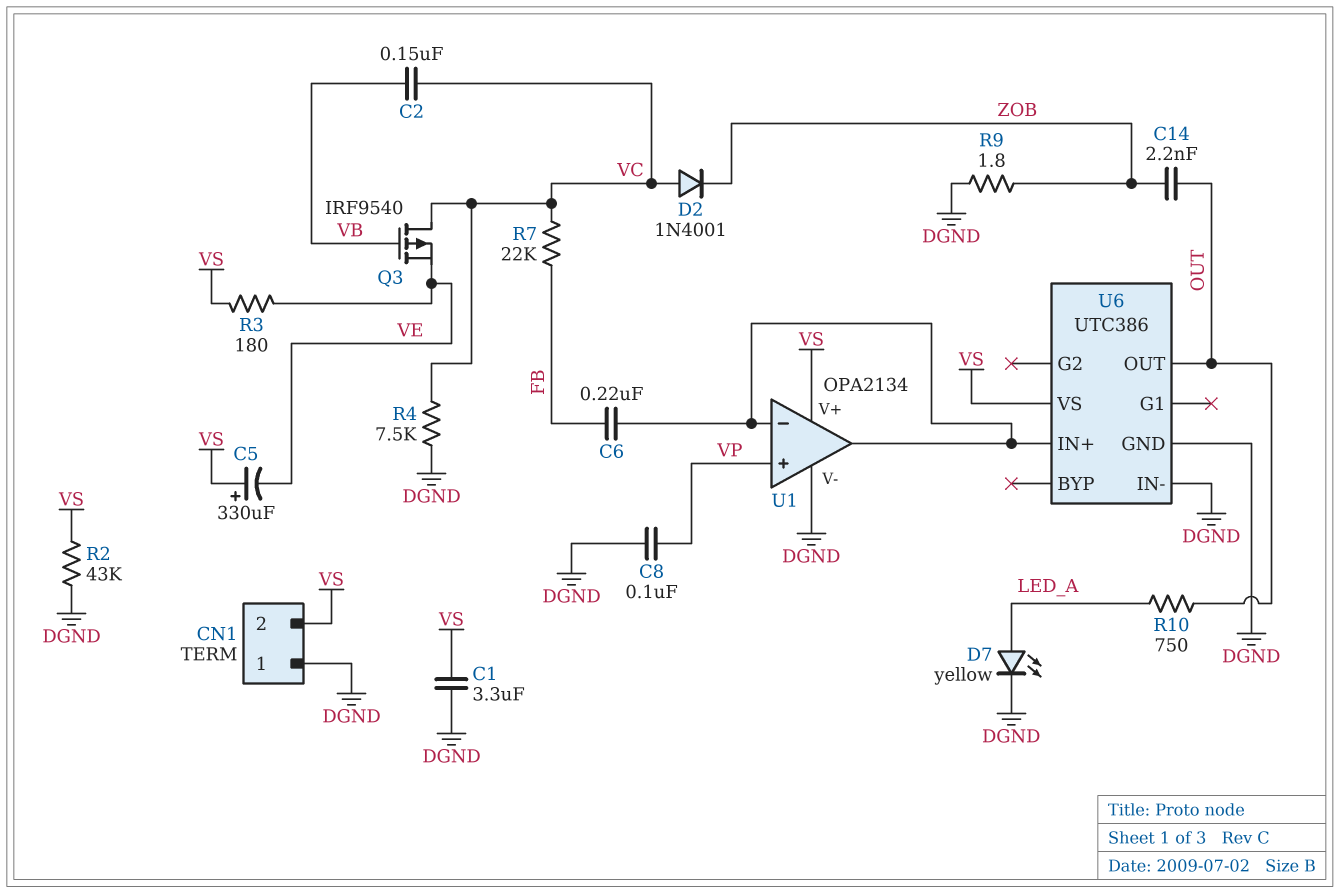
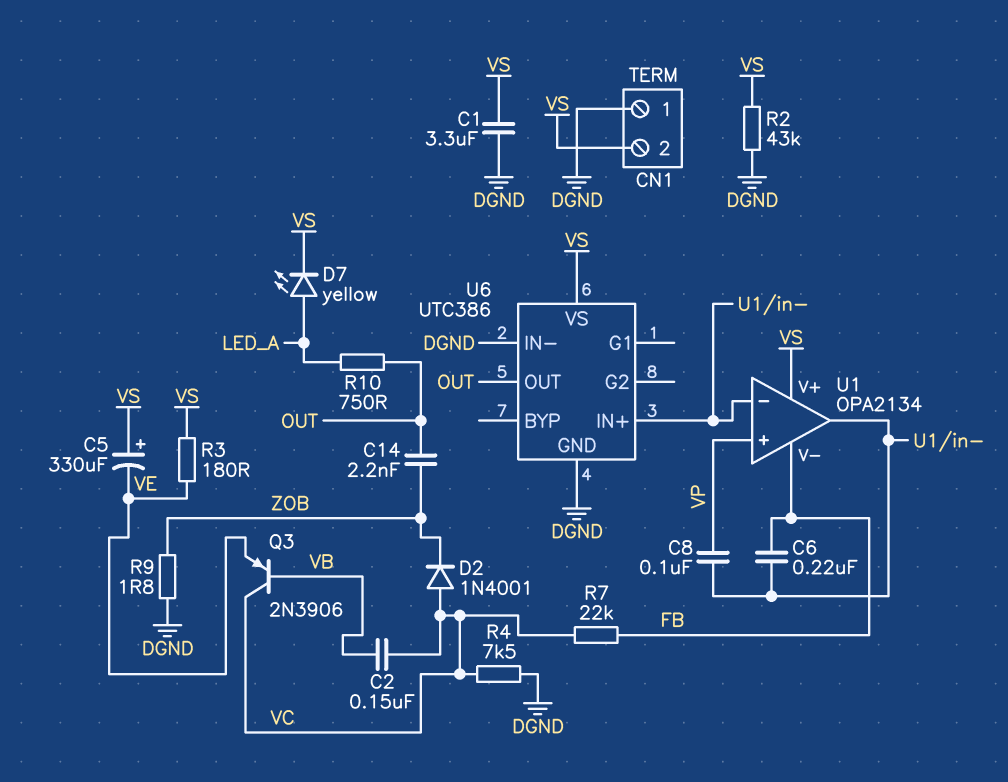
C8: 100nF (DGND, VP) -> 100nF (U1/in-, VP)
D7: LED yellow (A LED_A, K DGND) -> LED yellow (A LED_A, K VS)
Q3: PMOS IRF9540 (G VB, D VC, S VE) -> PNP 2N3906 (B VB, C VC, E VE)
U1 pin V-: DGND -> FB

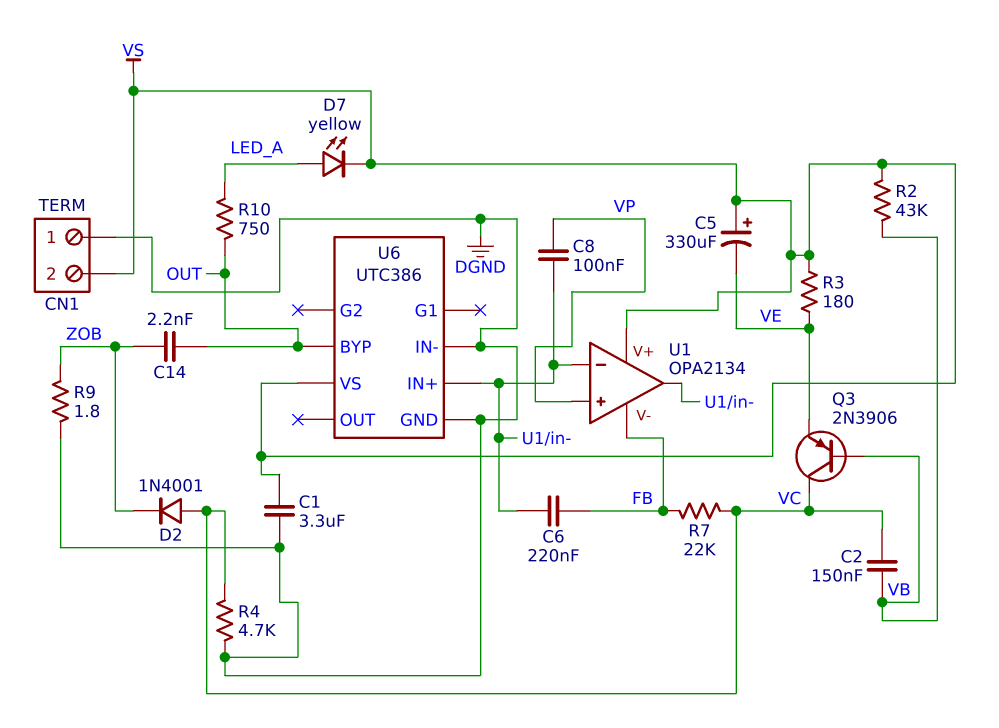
R2: 43k (DGND, VS) -> 43k (VB, VS)
R4: 7.5k (DGND, VC) -> 4.7k (DGND, VC)
U6 pin BYP: none -> OUT
U6 pin OUT: OUT -> none

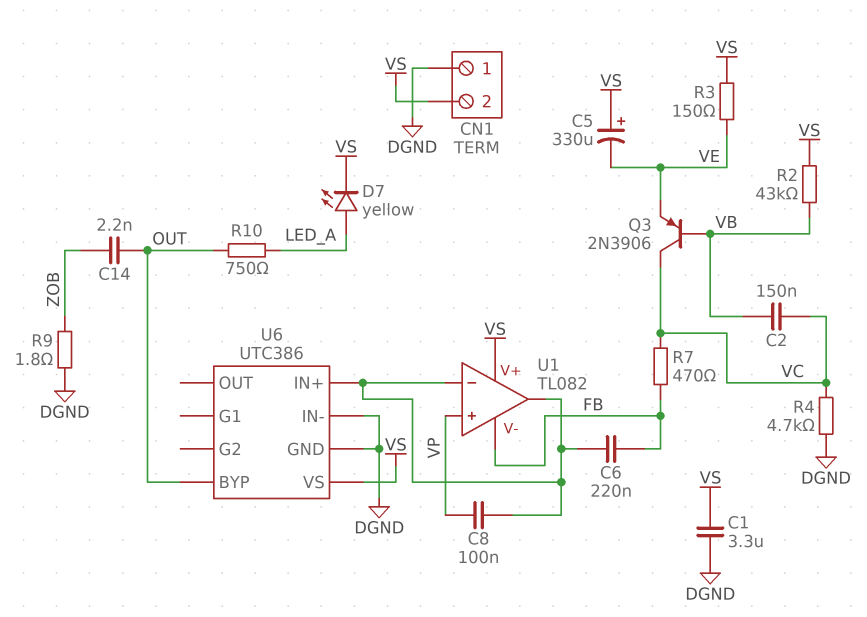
D2: diode 1N4001 (A VC, K ZOB) -> none
R3: 180 (VE, VS) -> 150 (VE, VS)
R7: 22k (FB, VC) -> 470 (FB, VC)
U1: OPA2134 -> TL082

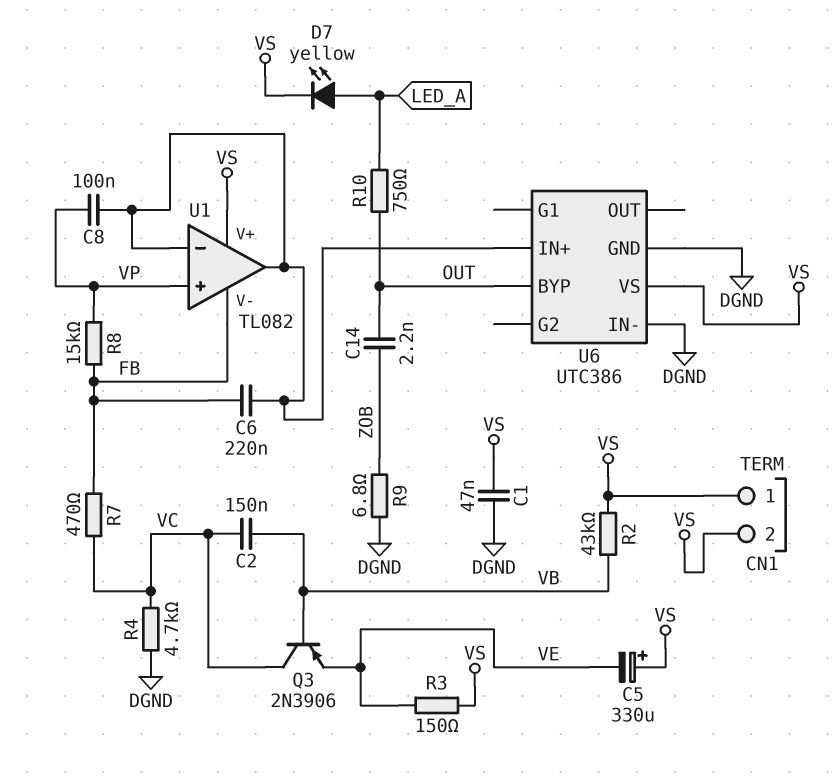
C1: 3.3uF (DGND, VS) -> 47nF (DGND, VS)
CN1 pin 1: DGND -> VS
R8: none -> 15k (FB, VP)
R9: 1.8 (DGND, ZOB) -> 6.8 (DGND, ZOB)

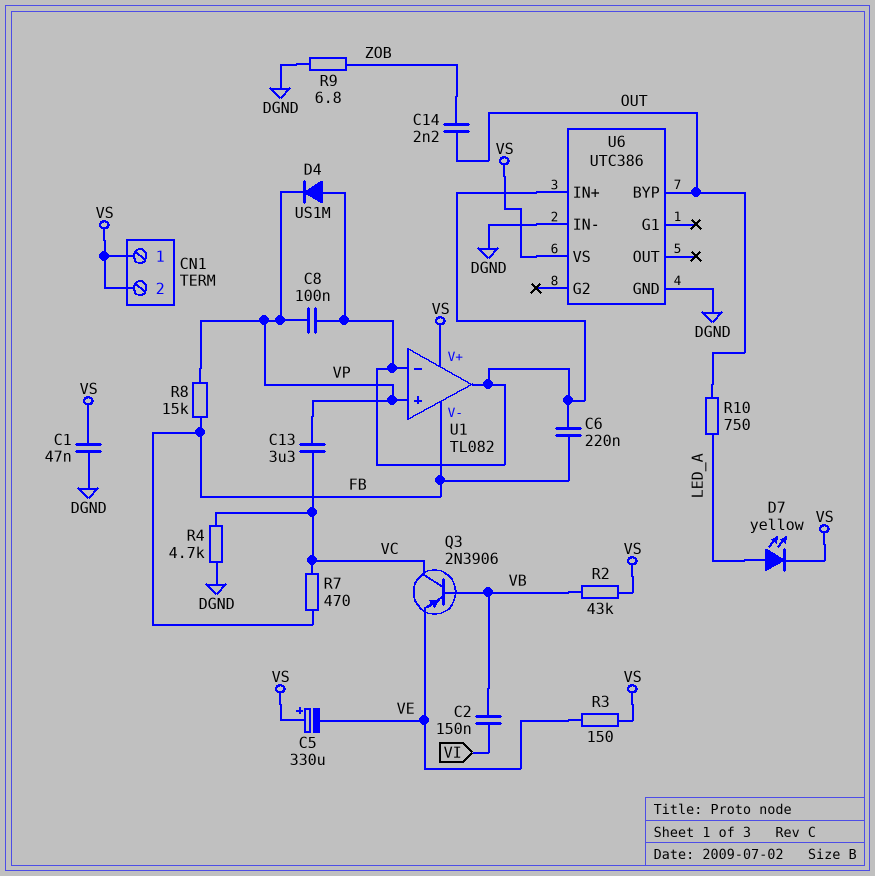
C2: 150nF (VB, VC) -> 150nF (VB, VI)
C13: none -> 3.3uF (VC, VP)
D4: none -> diode US1M (A U1/in-, K VP)

